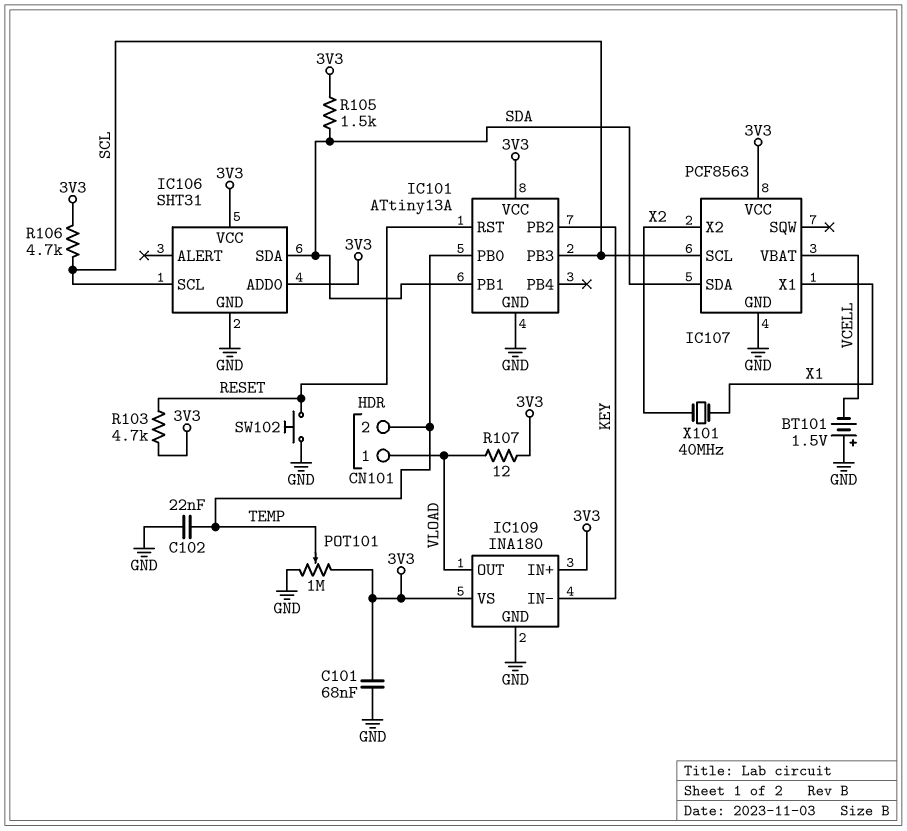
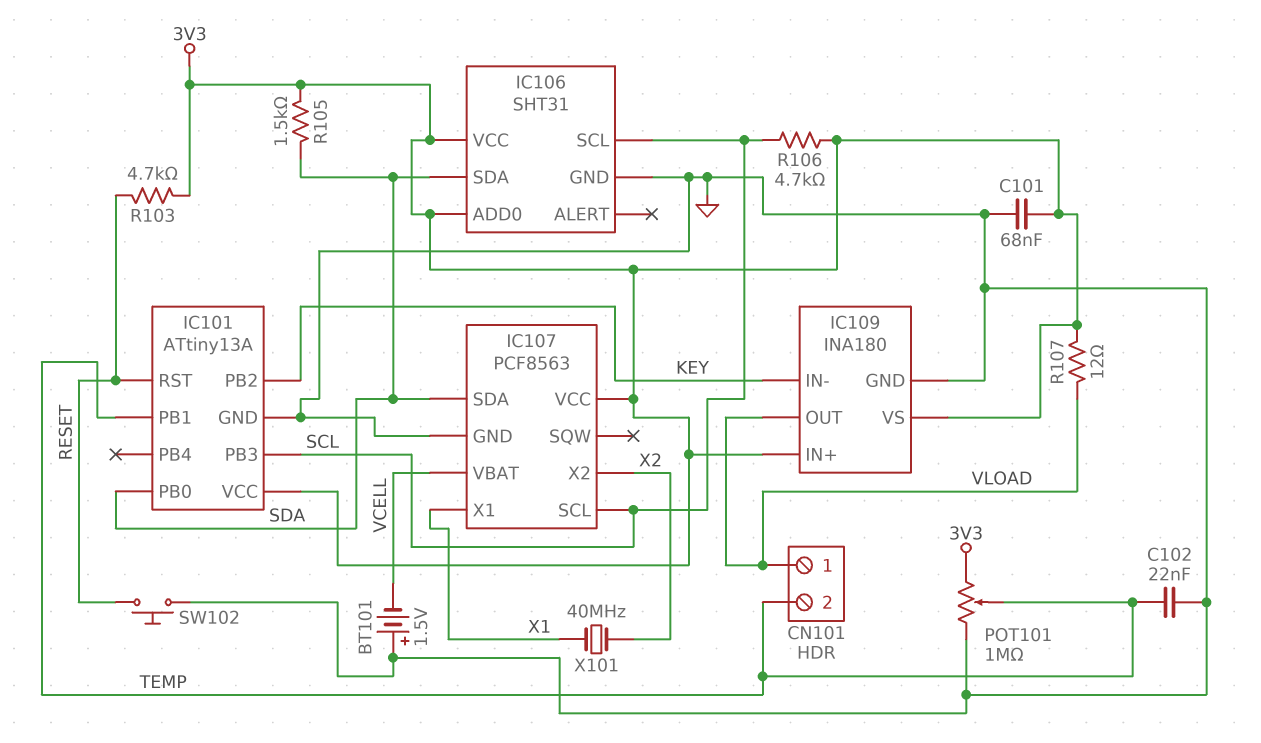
IC101 pin PB0: TEMP -> SDA
IC101 pin PB1: SDA -> TEMP

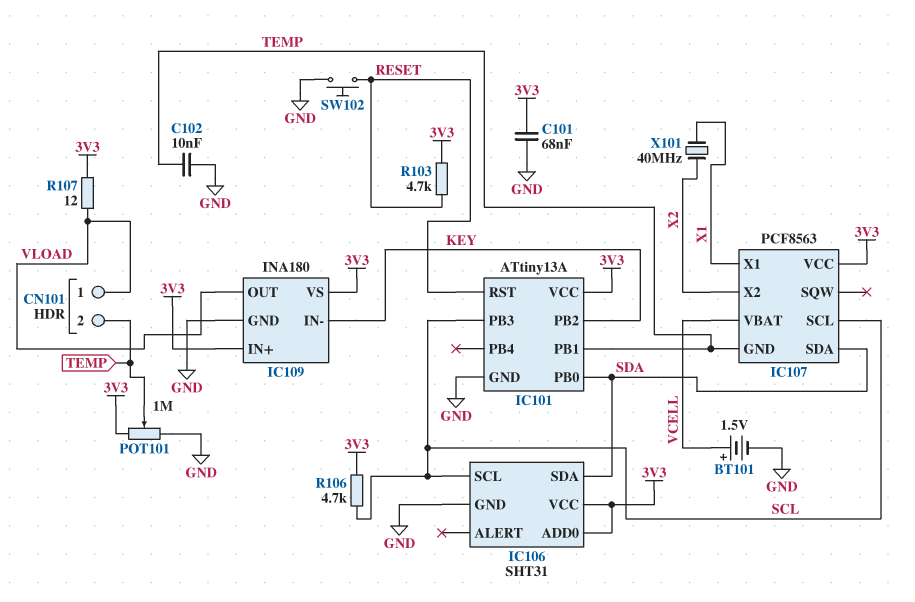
BT101: 1.5V (plus GND, minus VCELL) -> 1.5V (plus VCELL, minus GND)
C102: 22nF (GND, TEMP) -> 10nF (GND, TEMP)
IC107 pin GND: GND -> TEMP
R105: 1.5k (3V3, SDA) -> none

